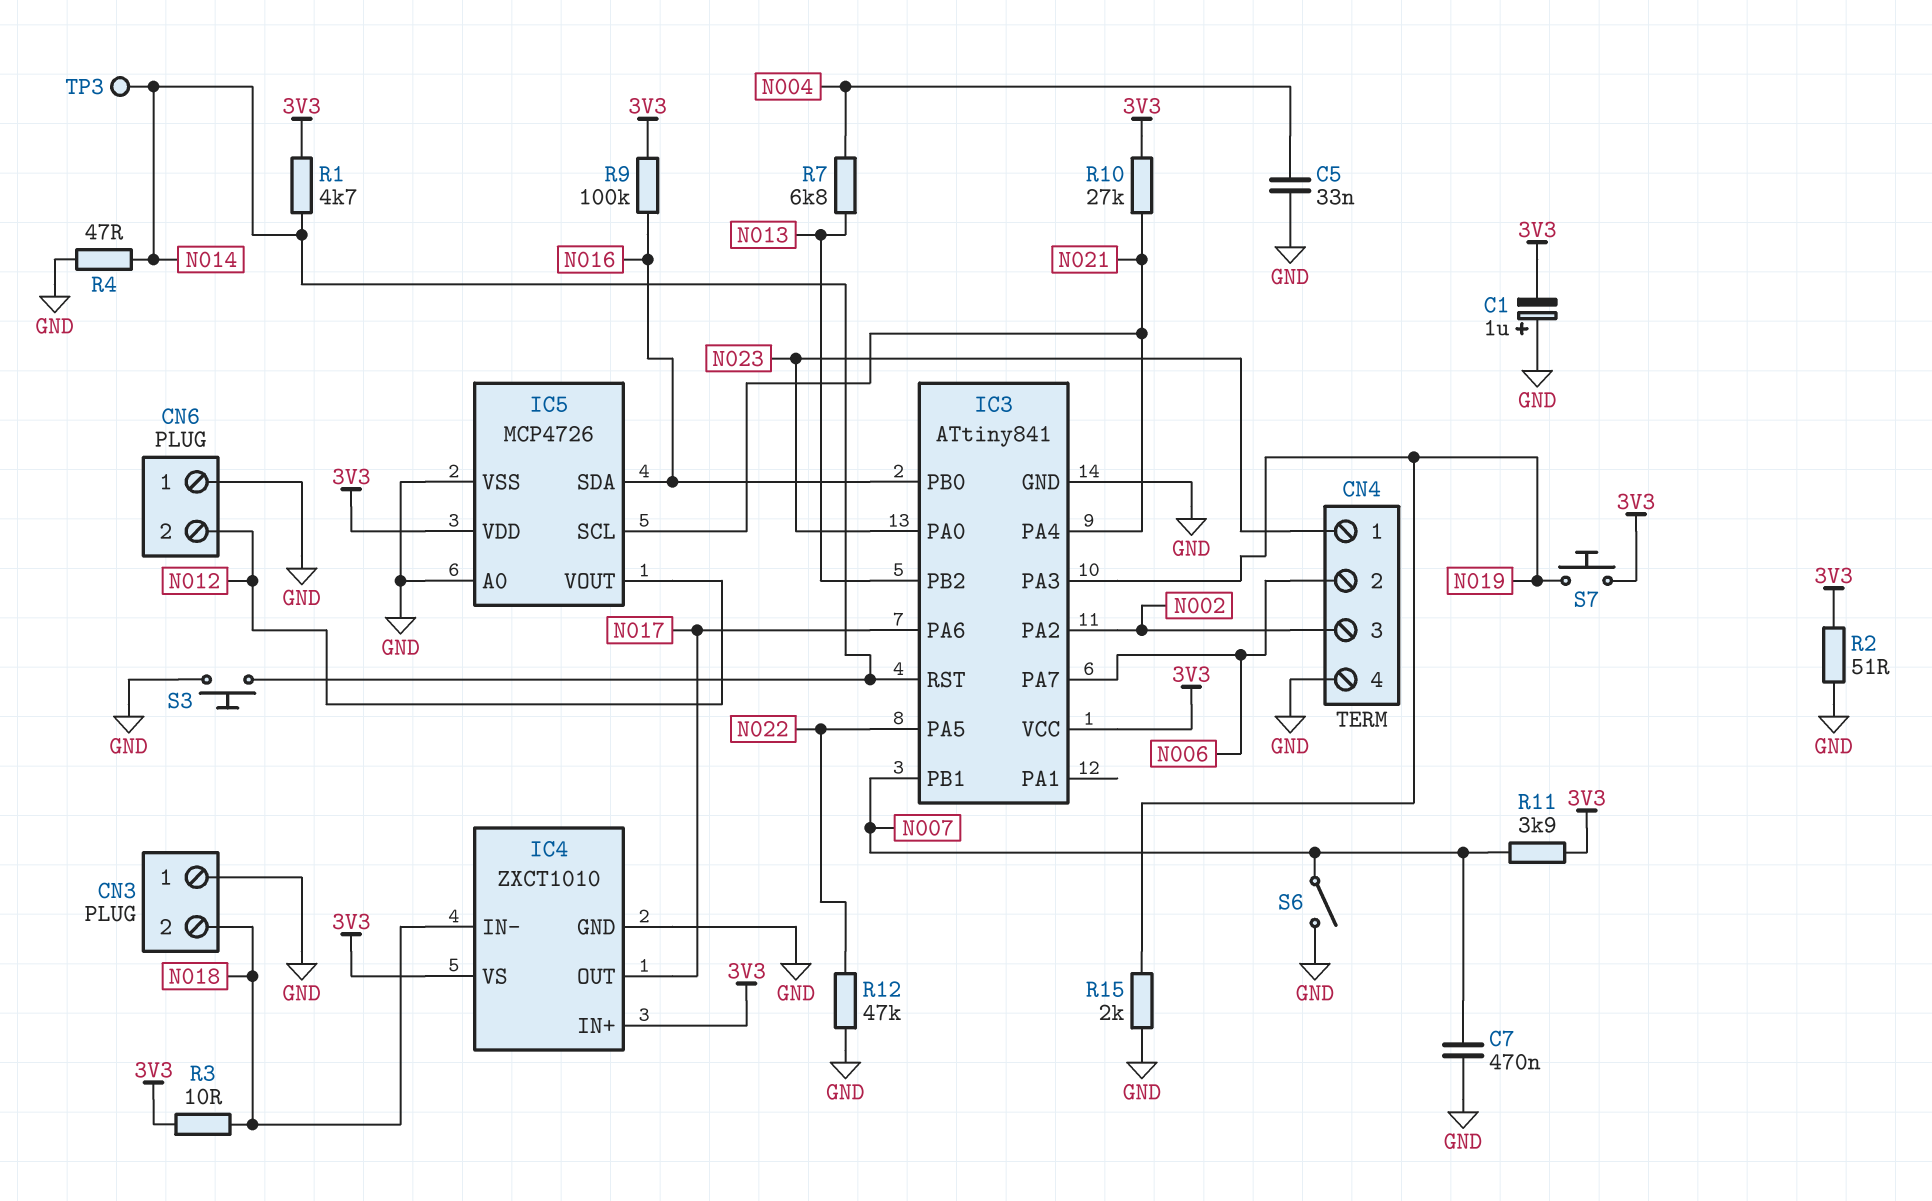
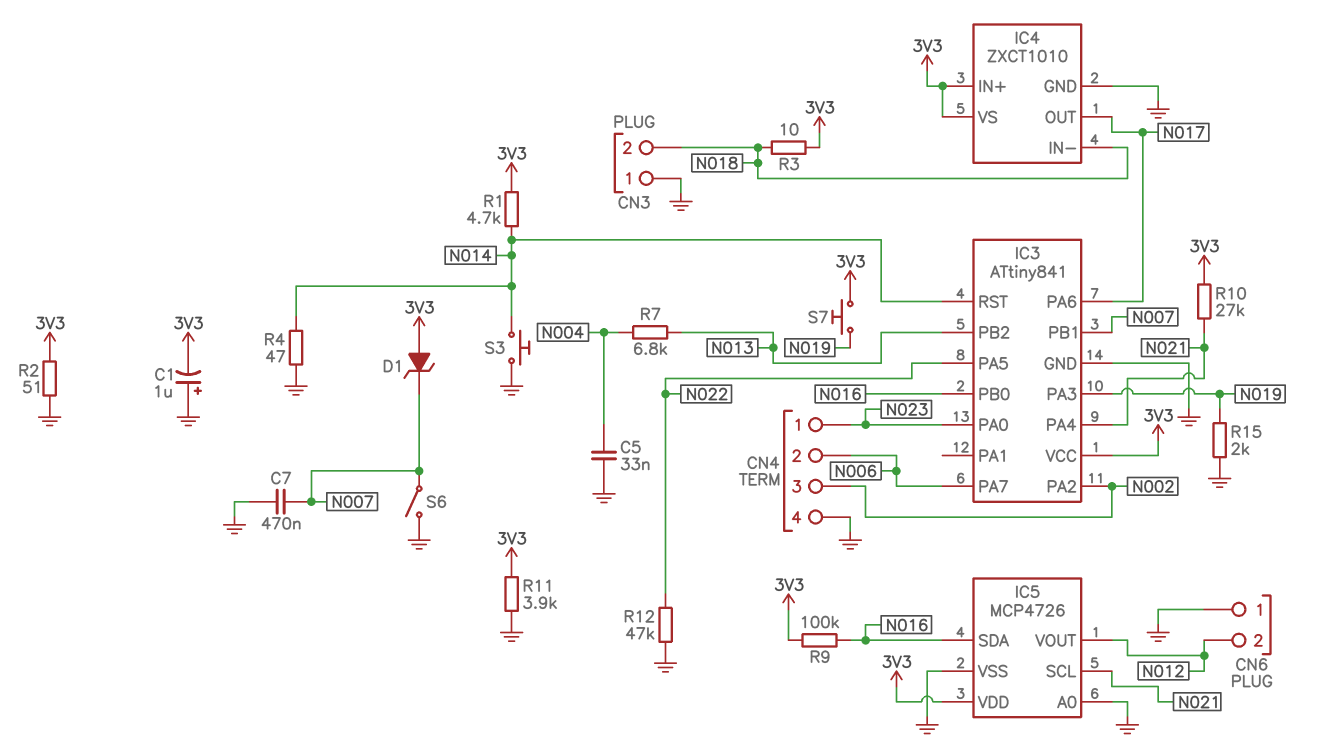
D1: none -> zener (A 3V3, K N007)
R11: 3.9k (3V3, N007) -> 3.9k (3V3, GND)
TP3: test point (N014) -> none

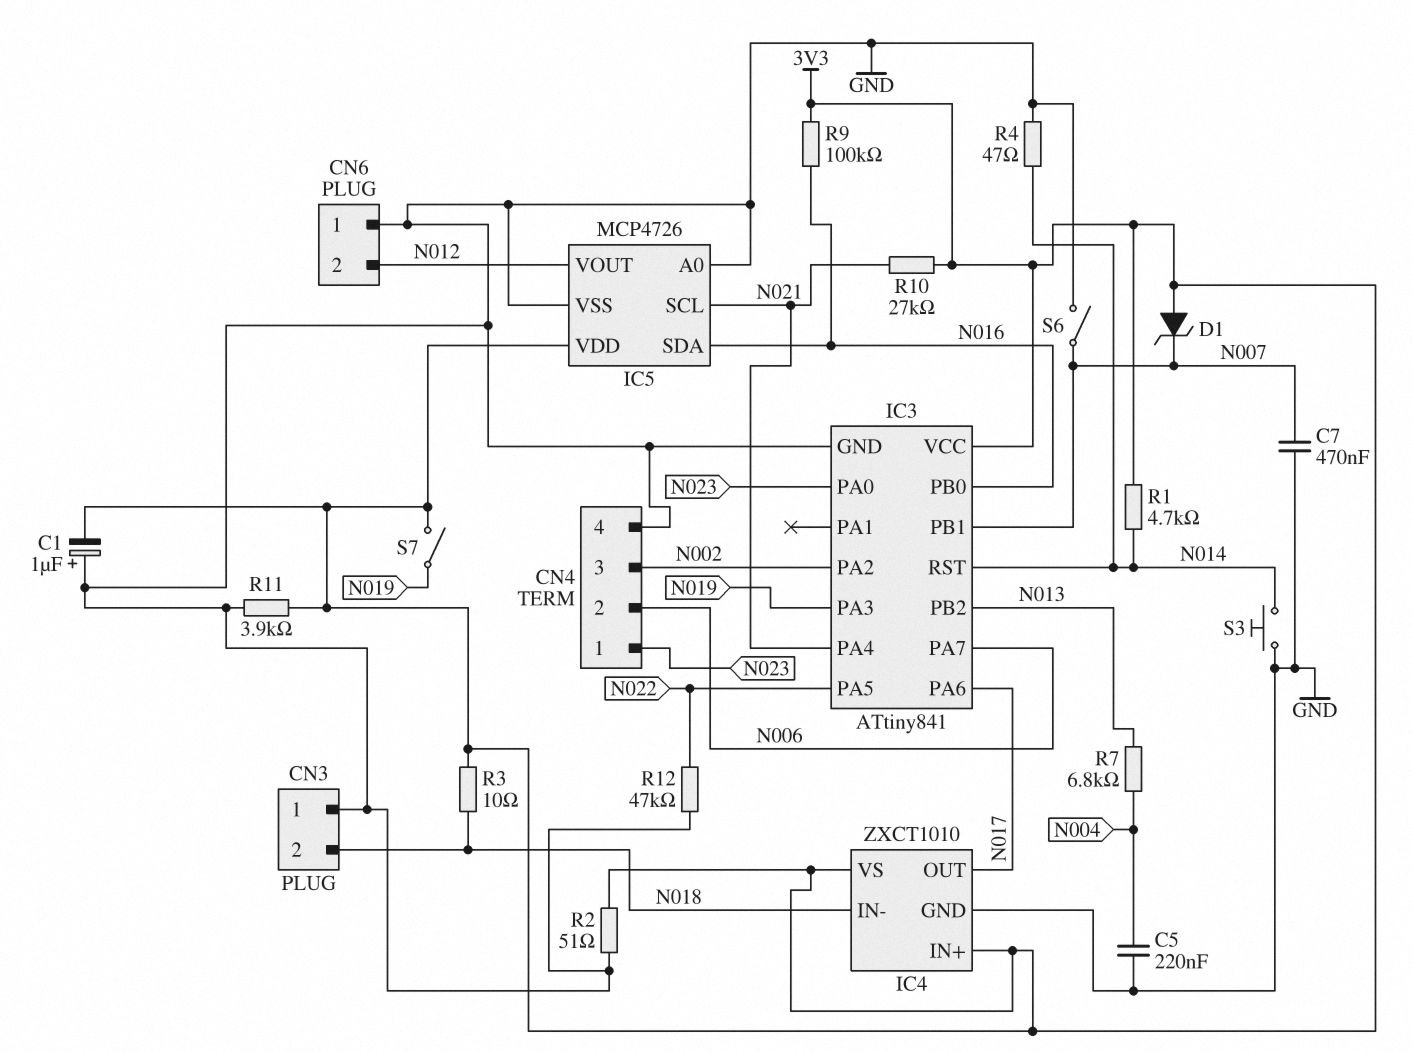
C5: 33nF (GND, N004) -> 220nF (GND, N004)
R15: 2k (GND, N019) -> none
S7: button (3V3, N019) -> switch (3V3, N019)

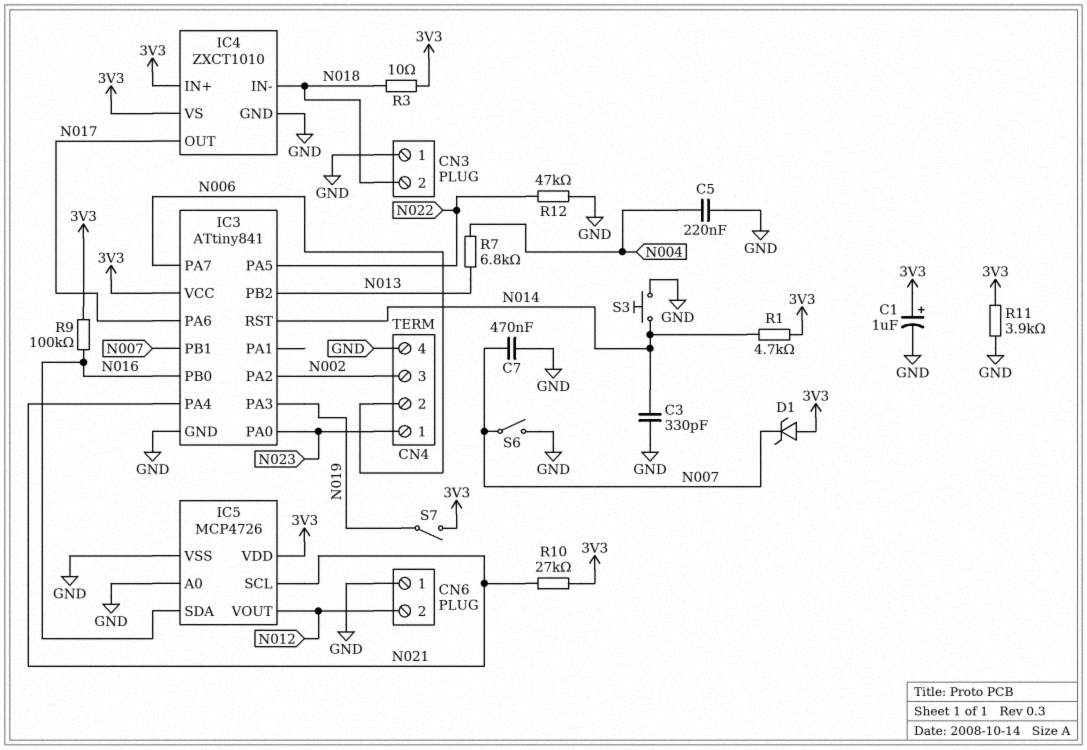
C1: 1uF (plus GND, minus 3V3) -> 1uF (plus 3V3, minus GND)
C3: none -> 330pF (GND, N014)
R2: 51 (3V3, GND) -> none
R4: 47 (GND, N014) -> none

